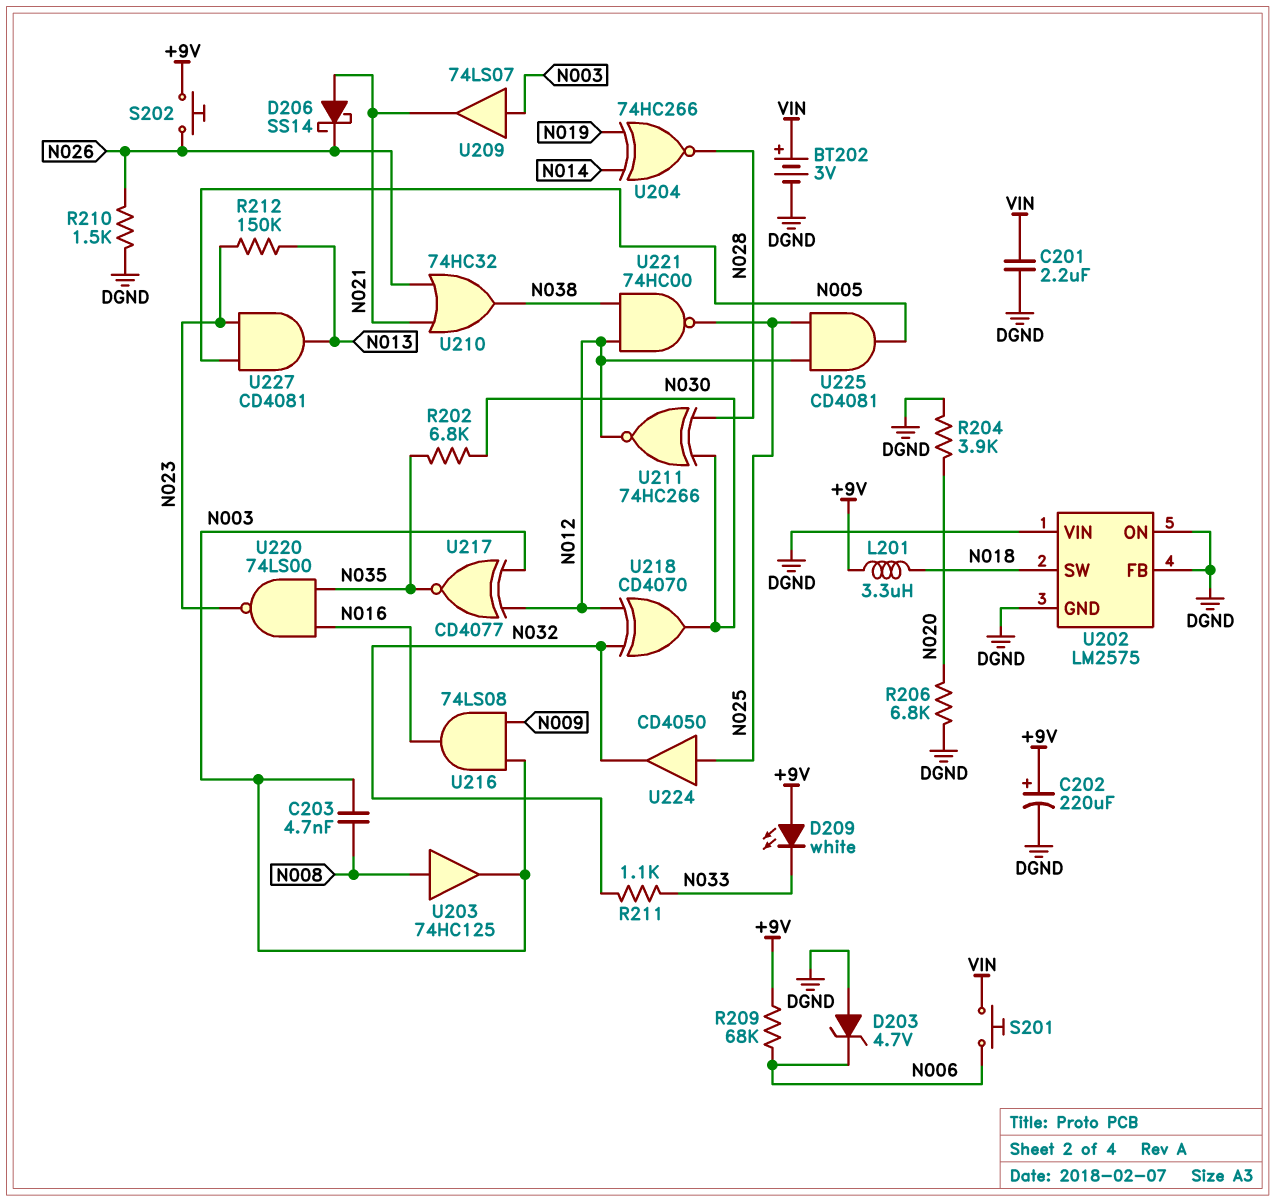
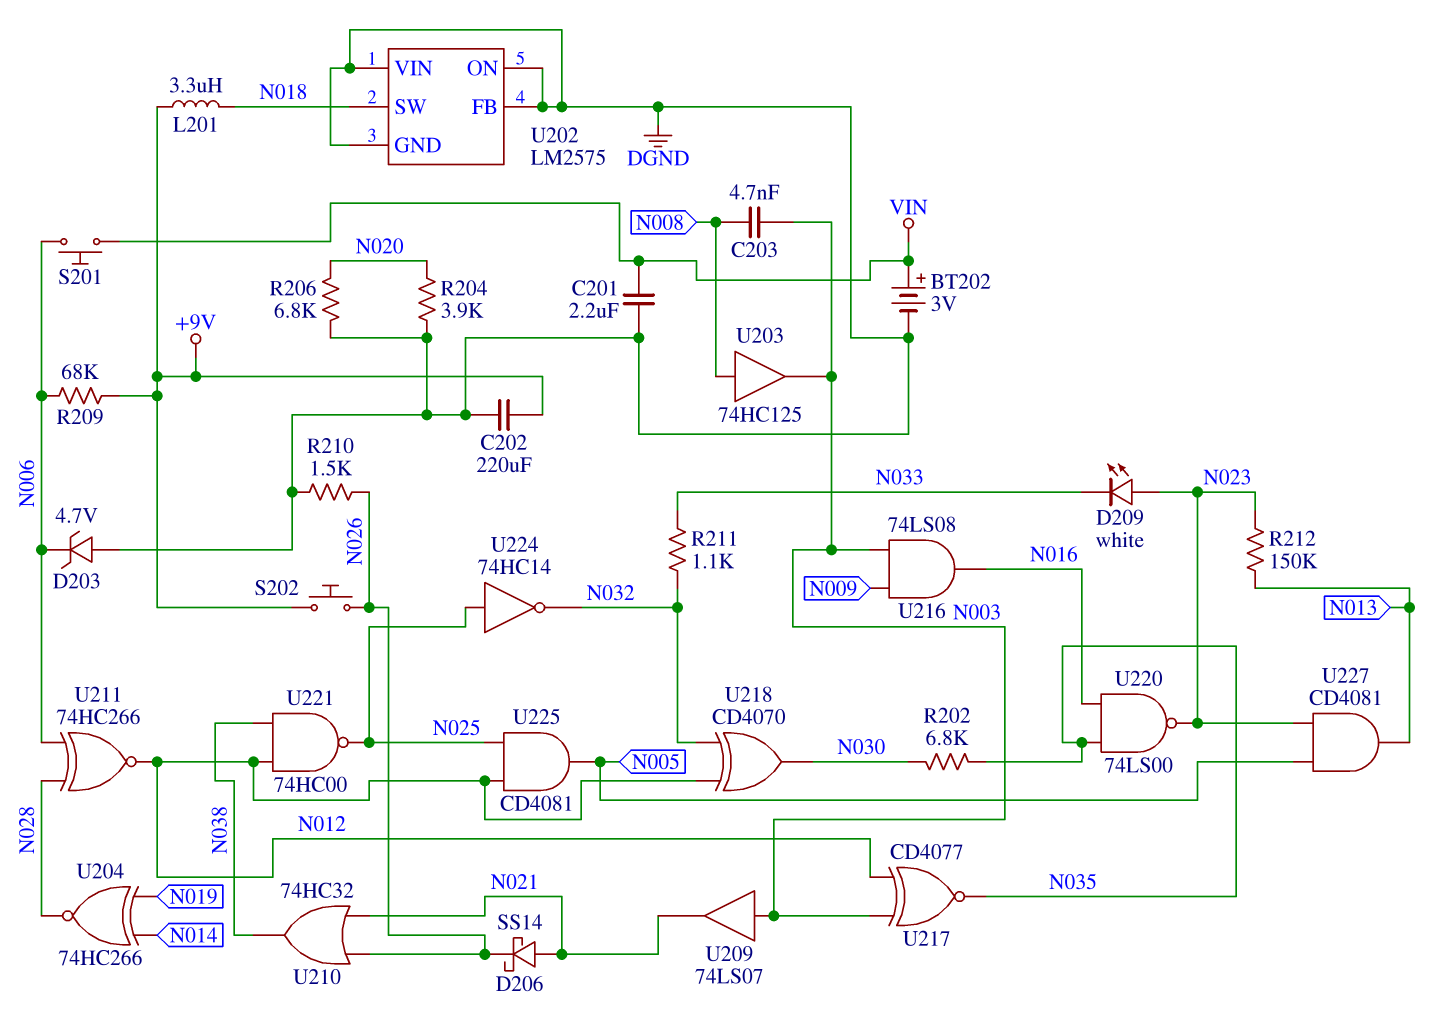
C202: 220uF (plus +9V, minus DGND) -> 220uF (+9V, DGND)
D209: LED white (A +9V, K N033) -> LED white (A N023, K N033)
U211: XNOR 74HC266 (in N028, in N030, out N012) -> XNOR 74HC266 (in N006, in N028, out N012)
U224: buffer CD4050 (in N025, out N032) -> NOT 74HC14 (in N025, out N032)

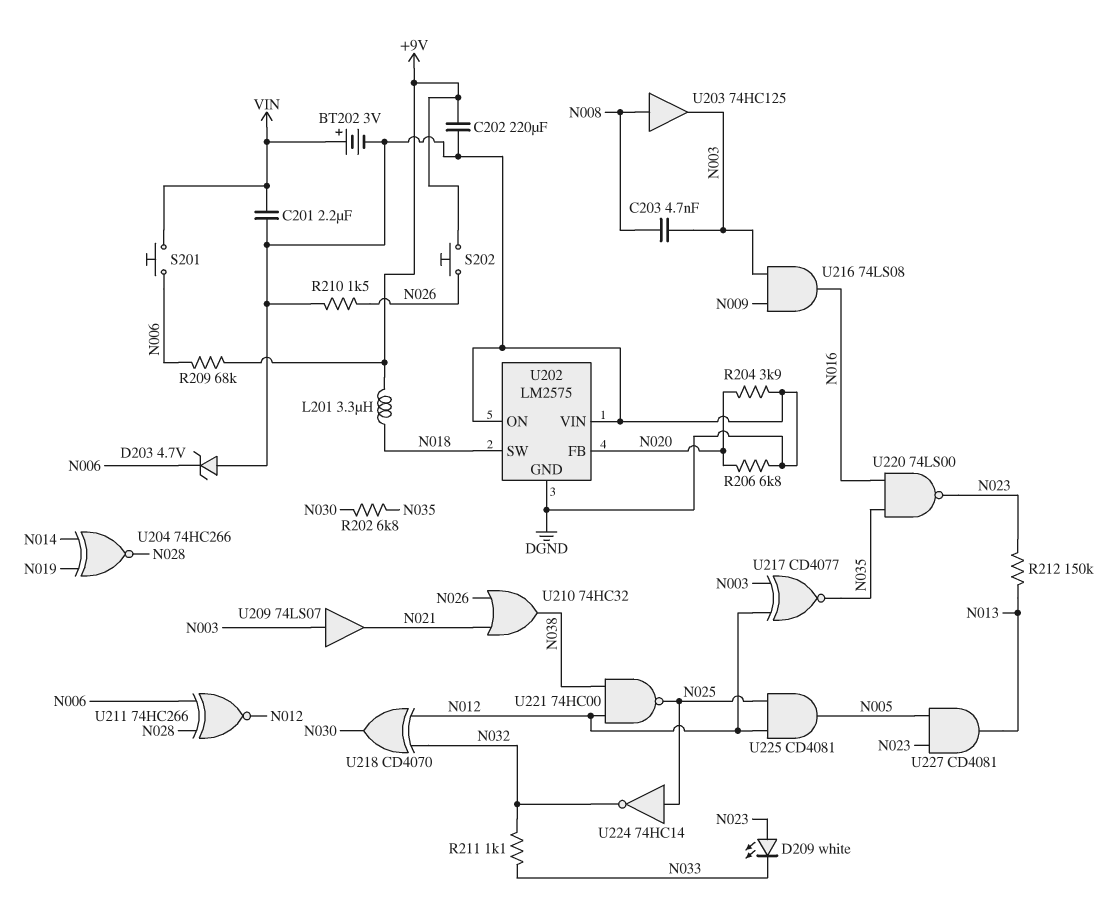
D206: schottky SS14 (A N021, K N026) -> none
U202 pin FB: DGND -> N020

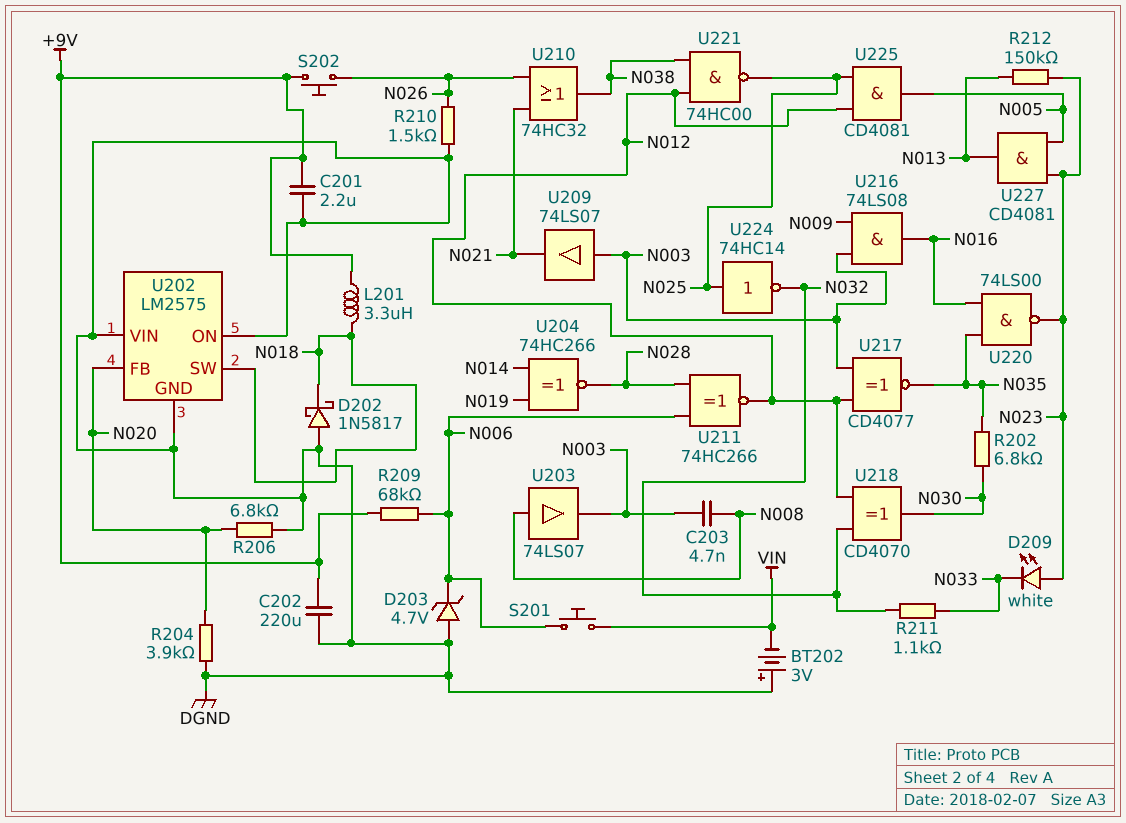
BT202: 3V (plus VIN, minus DGND) -> 3V (plus DGND, minus VIN)
C201: 2.2uF (DGND, VIN) -> 2.2uF (+9V, DGND)
D202: none -> schottky 1N5817 (A DGND, K N018)
U203: buffer 74HC125 (in N008, out N003) -> buffer 74LS07 (in N008, out N003)

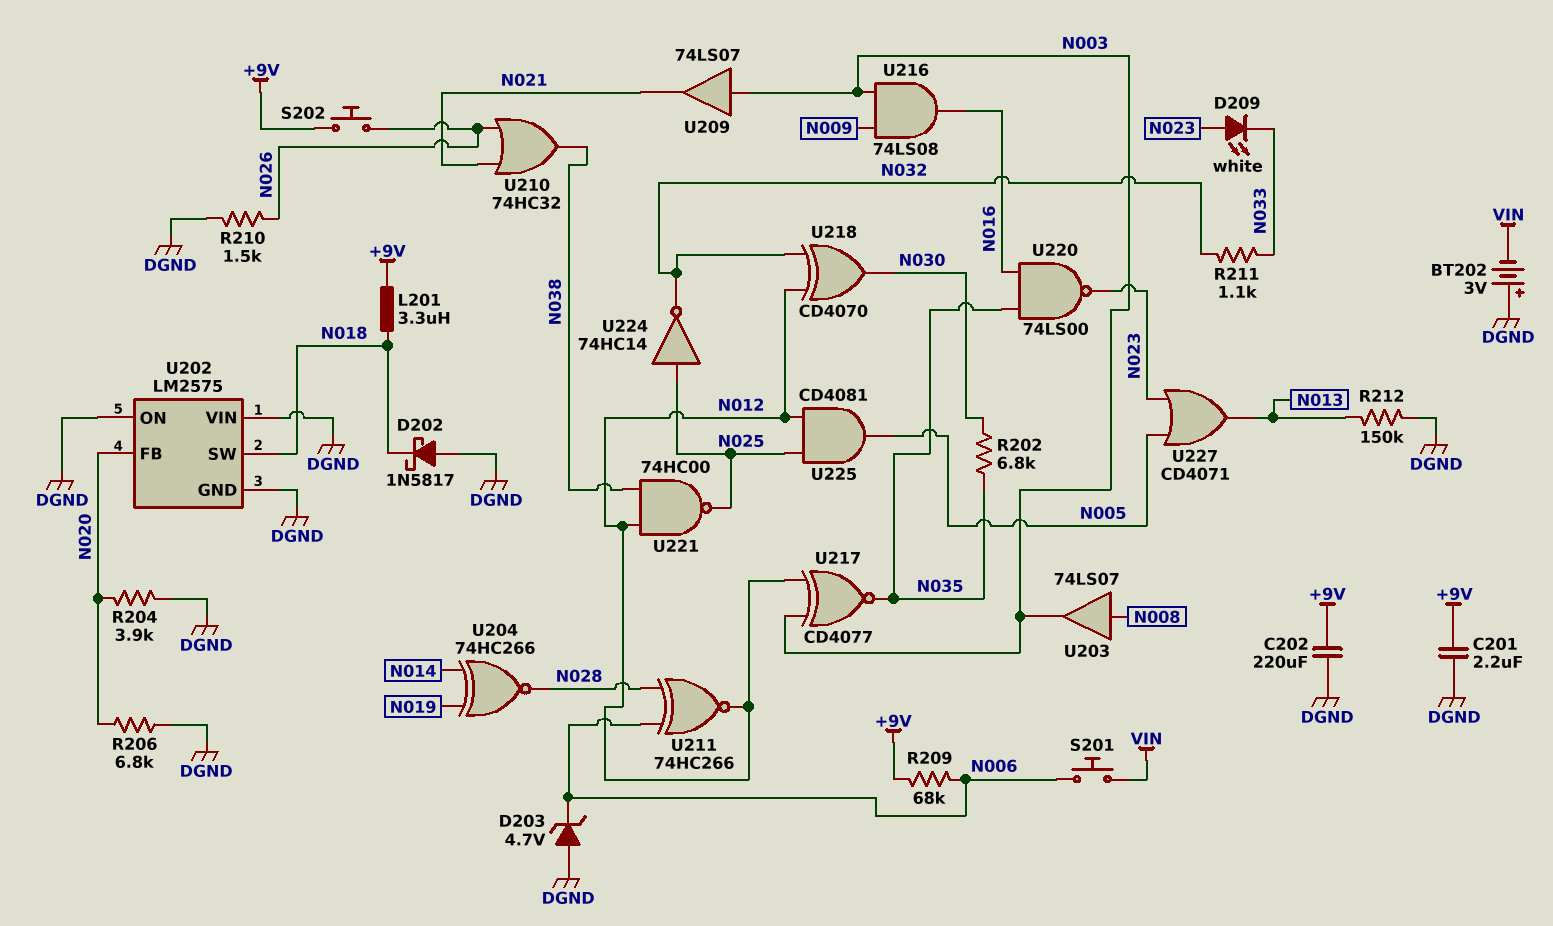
C203: 4.7nF (N003, N008) -> none
R212: 150k (N013, N023) -> 150k (DGND, N013)
U227: AND CD4081 (in N005, in N023, out N013) -> OR CD4071 (in N005, in N023, out N013)

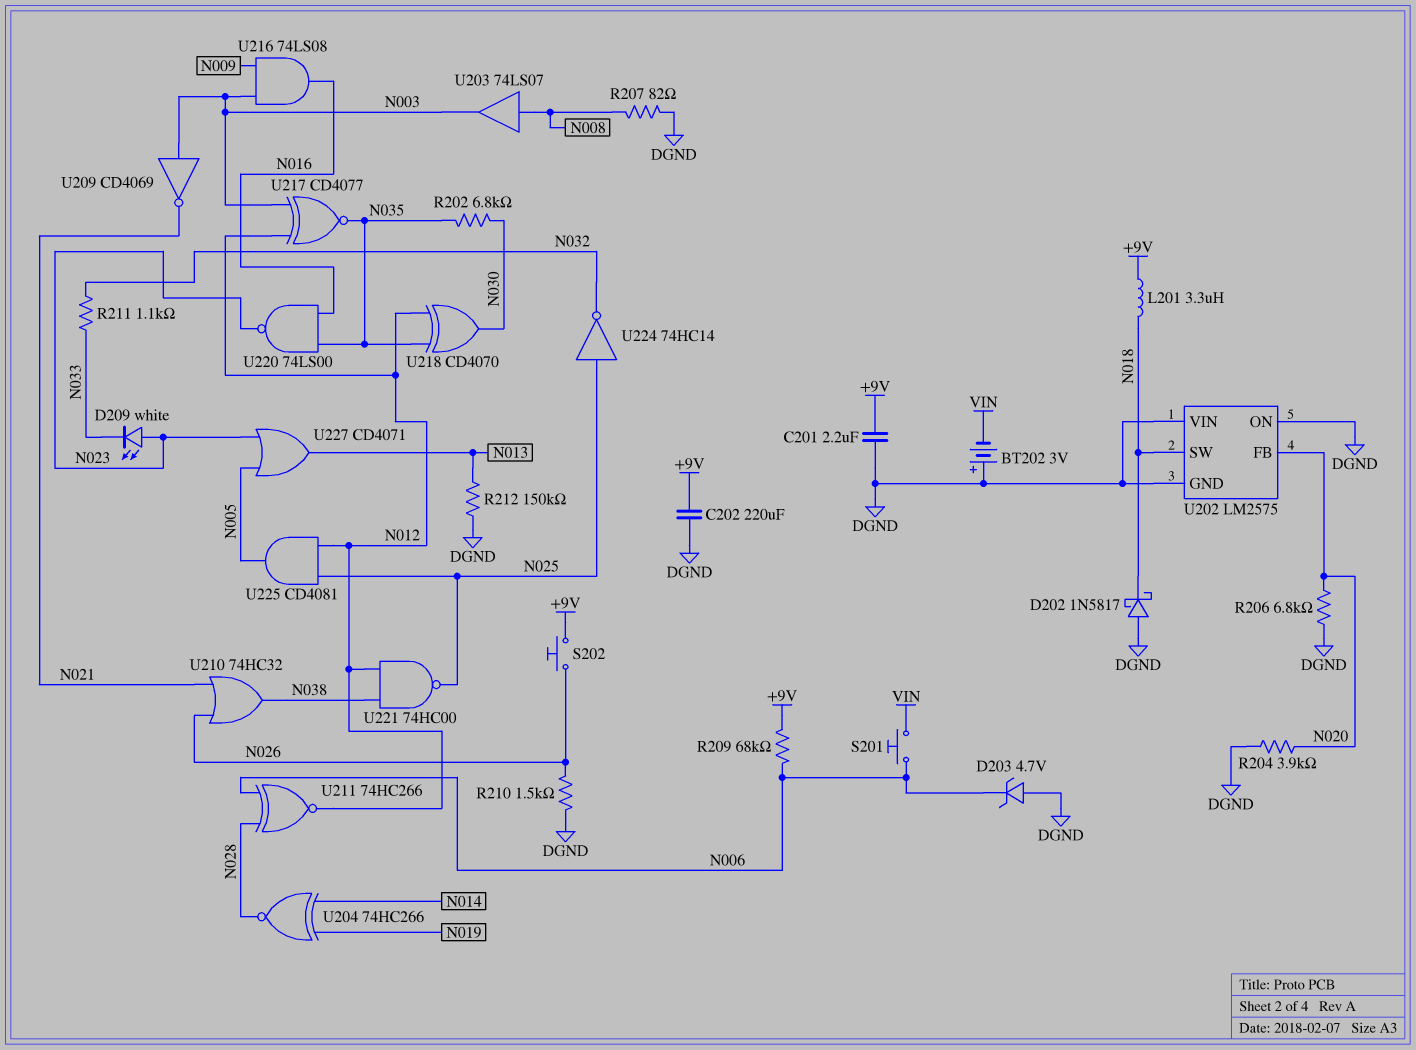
R207: none -> 82 (DGND, N008)
U209: buffer 74LS07 (in N003, out N021) -> NOT CD4069 (in N003, out N021)
U218: XOR CD4070 (in N012, in N032, out N030) -> XOR CD4070 (in N012, in N035, out N030)

